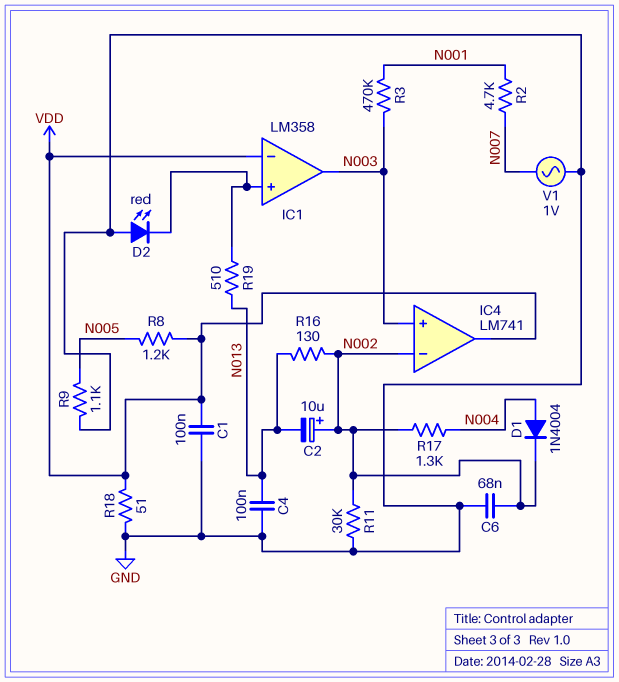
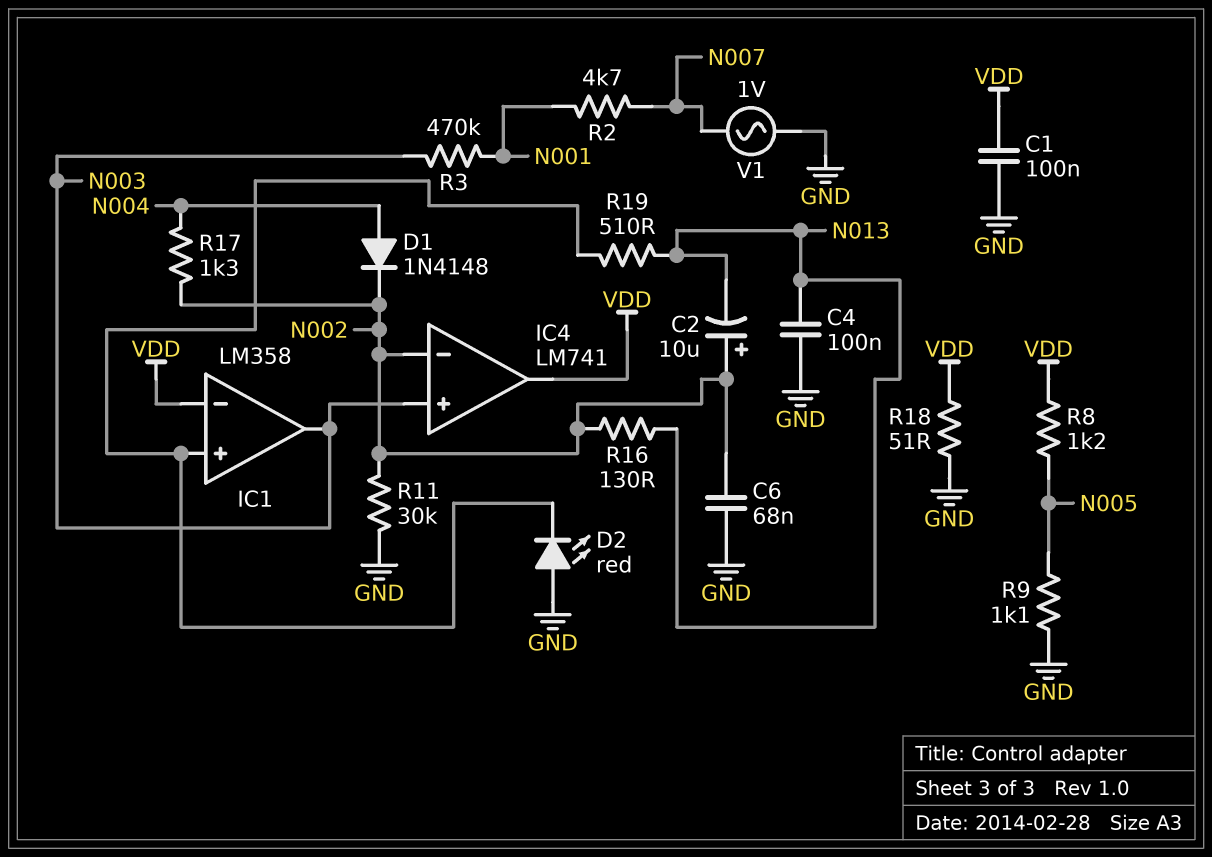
D1: diode 1N4004 (A N004, K N002) -> diode 1N4148 (A N004, K N002)

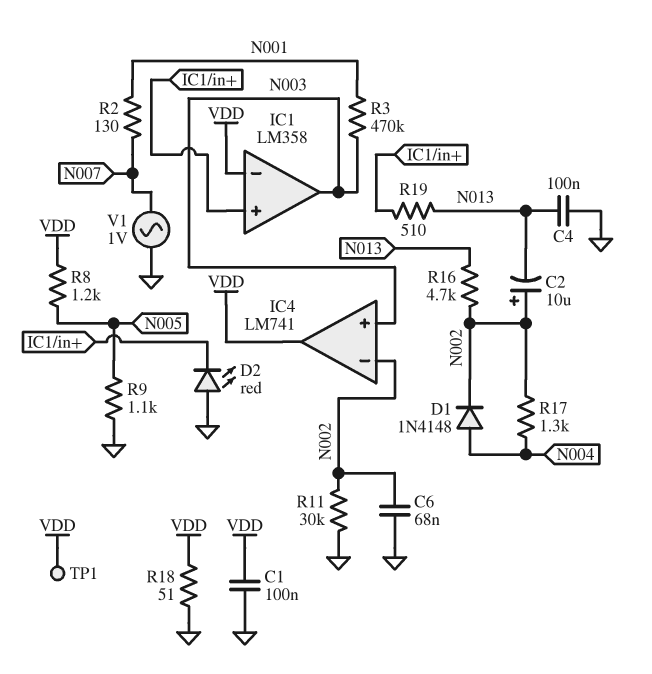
R2: 4.7k (N001, N007) -> 130 (N001, N007)
R16: 130 (N002, N013) -> 4.7k (N002, N013)
TP1: none -> test point (VDD)

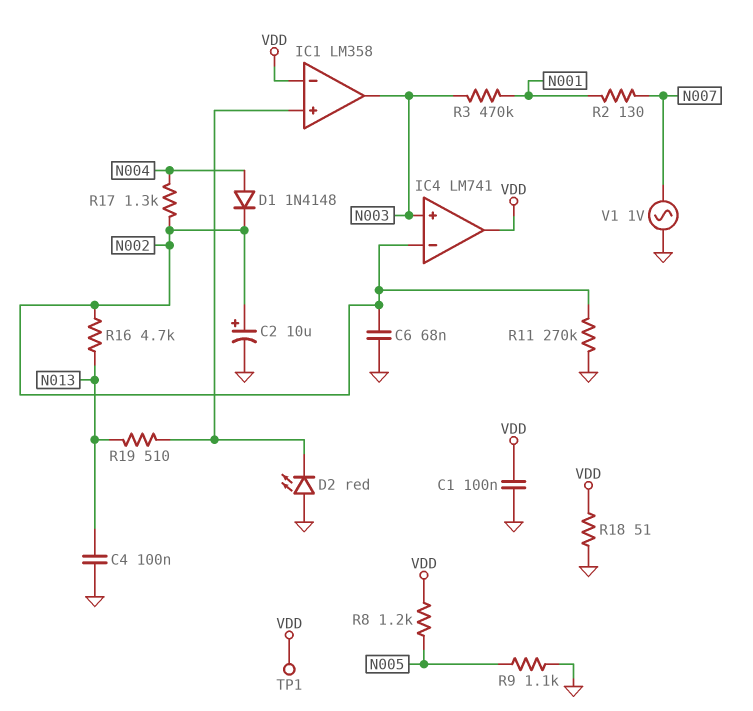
C2: 10uF (plus N002, minus N013) -> 10uF (plus N002, minus GND)
R11: 30k (GND, N002) -> 270k (GND, N002)

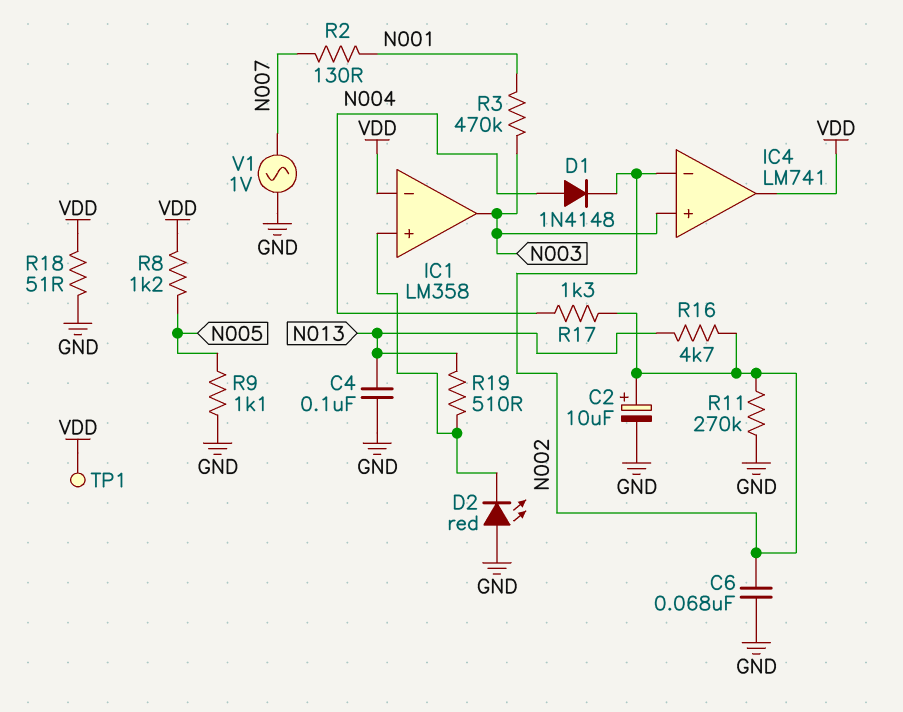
C1: 100nF (GND, VDD) -> none

